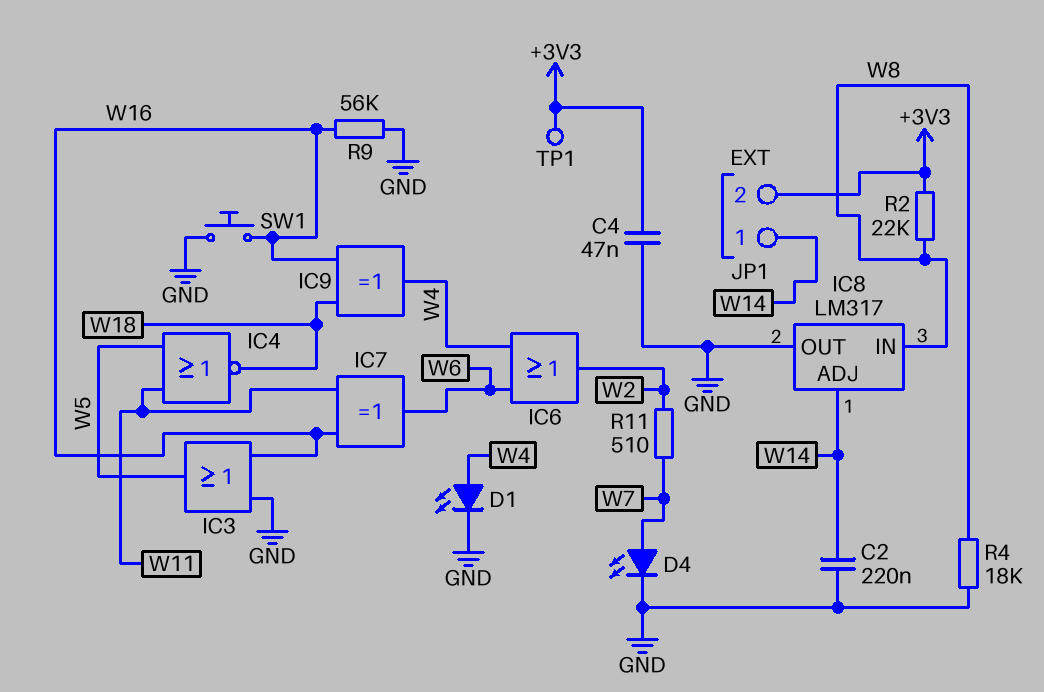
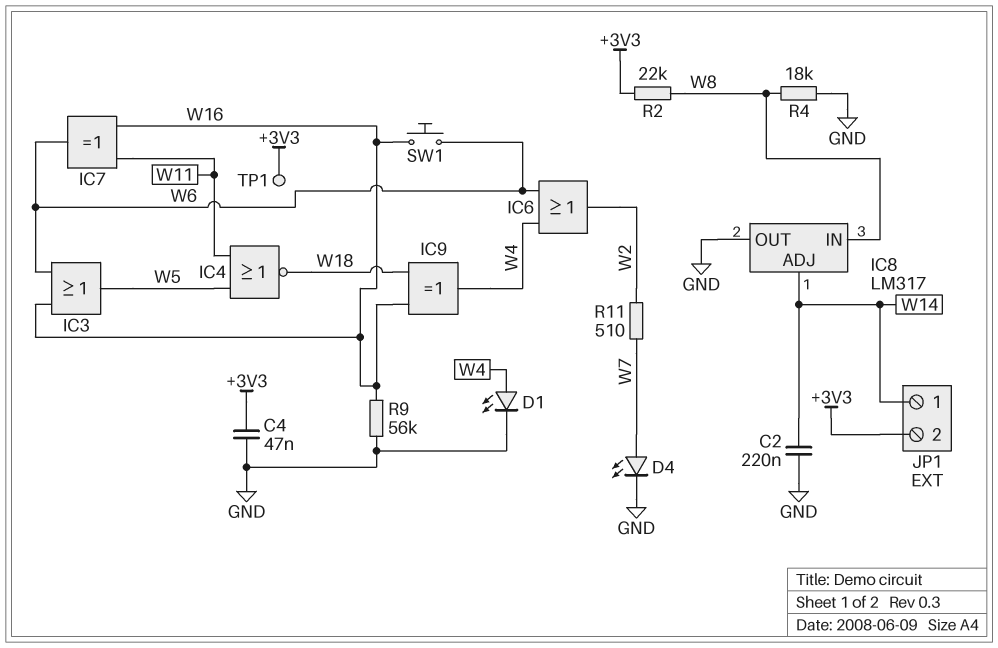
IC3: OR (in GND, in W16, out W5) -> OR (in W6, in W16, out W5)
SW1: button (GND, W16) -> button (W6, W16)

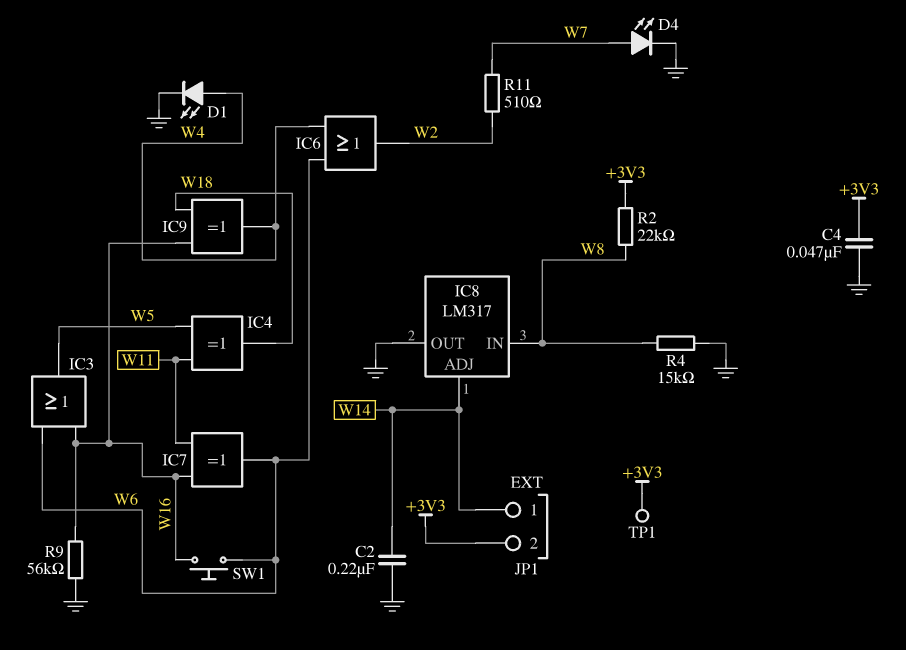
IC4: NOR (in W5, in W11, out W18) -> XOR (in W5, in W11, out W18)
R4: 18k (GND, W8) -> 15k (GND, W8)

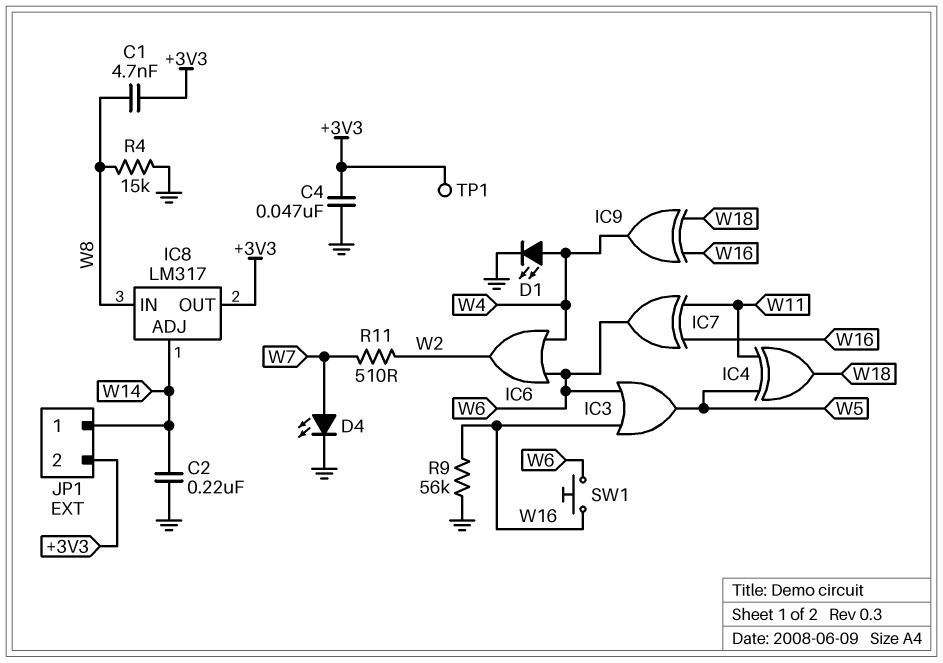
C1: none -> 4.7nF (+3V3, W8)
IC8 pin OUT: GND -> +3V3
R2: 22k (+3V3, W8) -> none

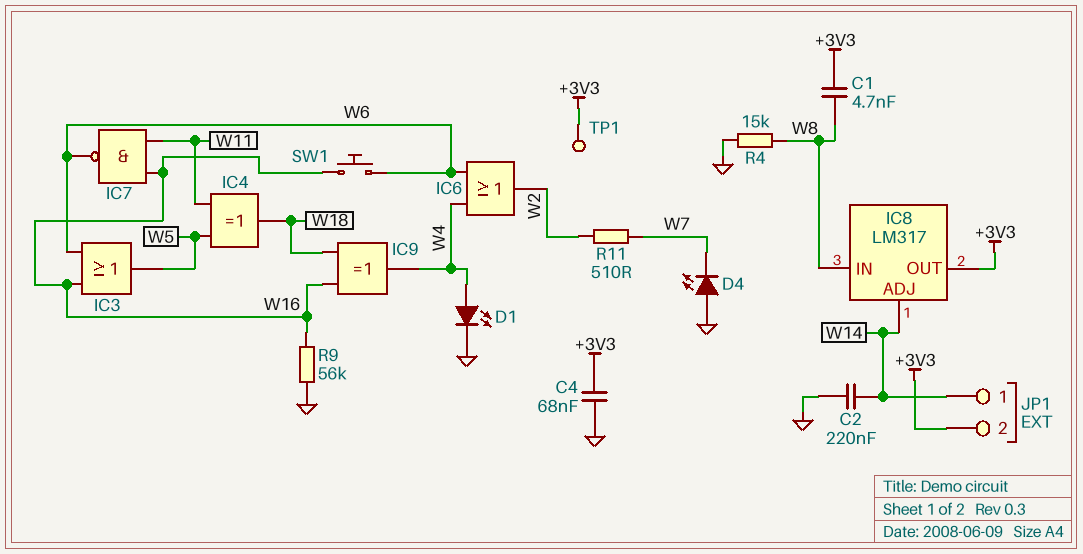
C4: 47nF (+3V3, GND) -> 68nF (+3V3, GND)
D4: LED (A W7, K GND) -> LED (A GND, K W7)
IC7: XOR (in W11, in W16, out W6) -> NAND (in W11, in W16, out W6)

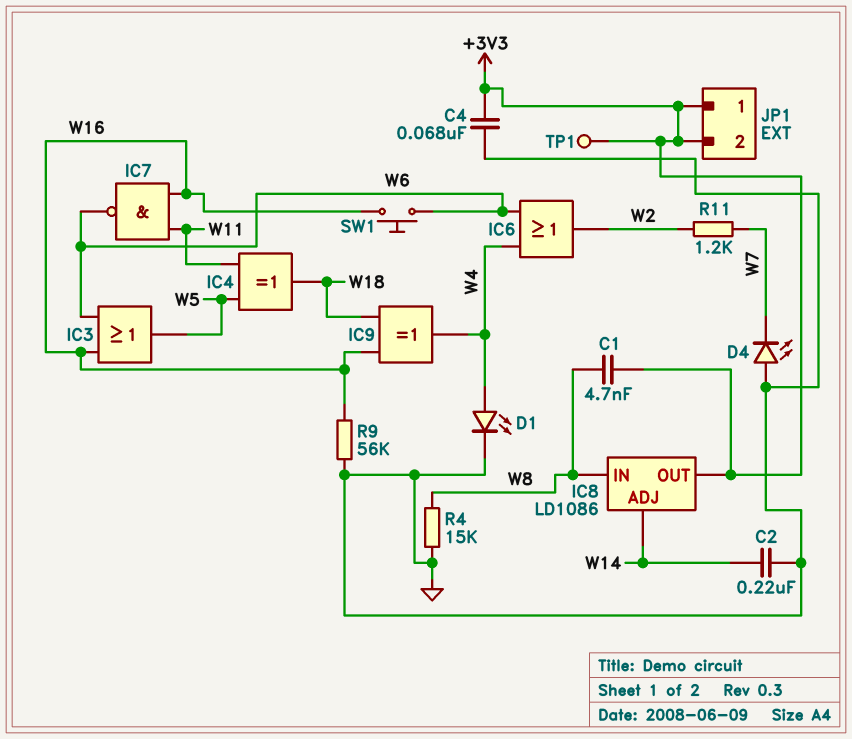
IC8: LM317 -> LD1086
JP1 pin 1: W14 -> +3V3
R11: 510 (W2, W7) -> 1.2k (W2, W7)

